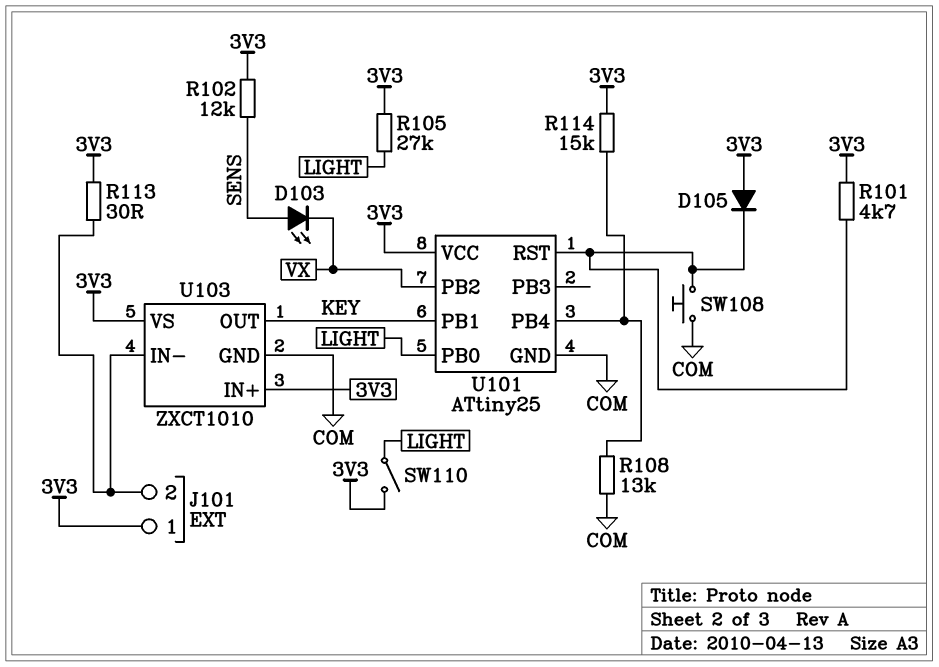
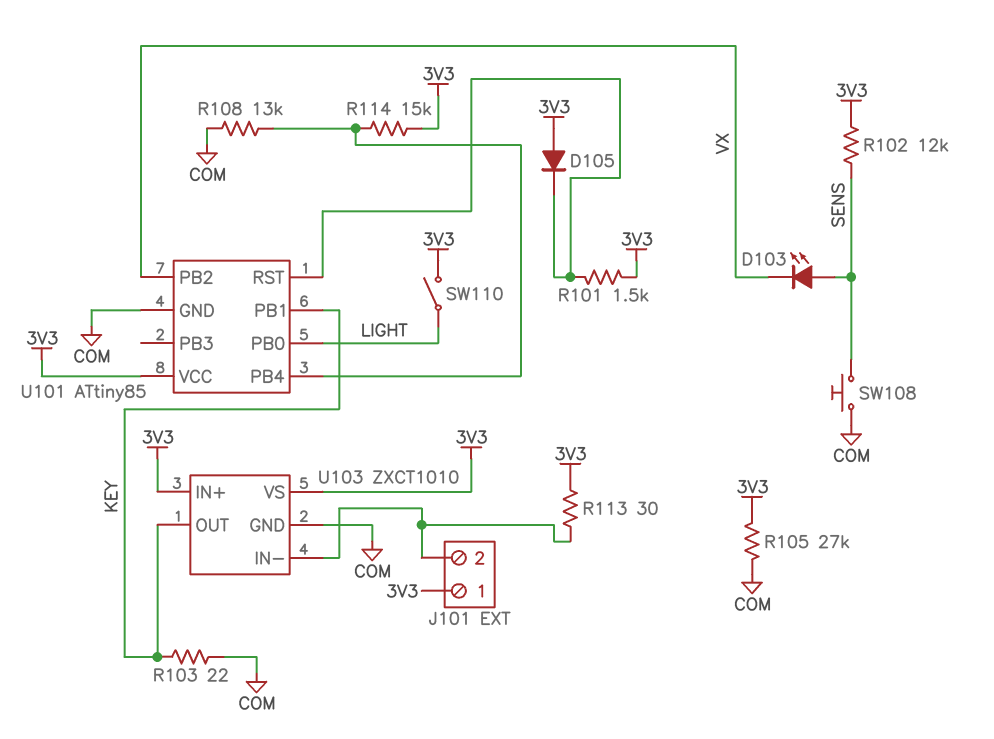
R101: 4.7k (3V3, U101/RST) -> 1.5k (3V3, U101/RST)
R103: none -> 22 (COM, KEY)
R105: 27k (3V3, LIGHT) -> 27k (3V3, COM)
SW108: button (COM, U101/RST) -> button (COM, SENS)
U101: ATtiny25 -> ATtiny85

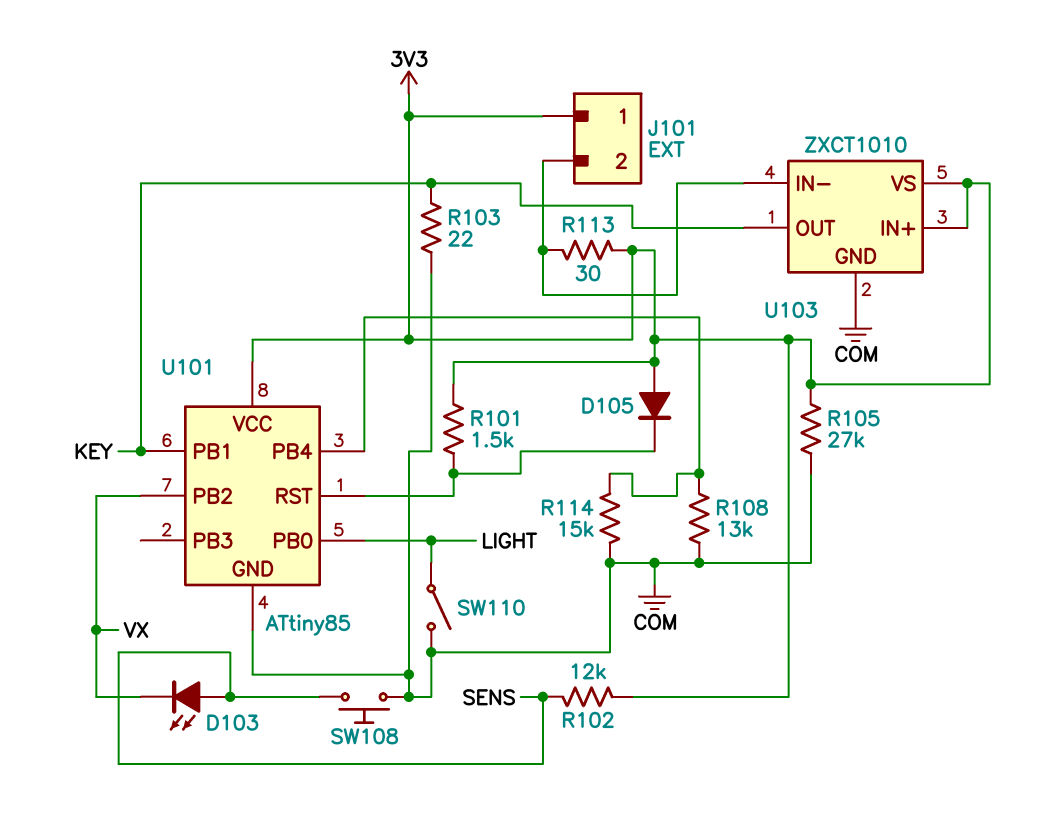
R114: 15k (3V3, U101/PB4) -> 15k (COM, U101/PB4)
SW110: switch (3V3, LIGHT) -> switch (COM, LIGHT)

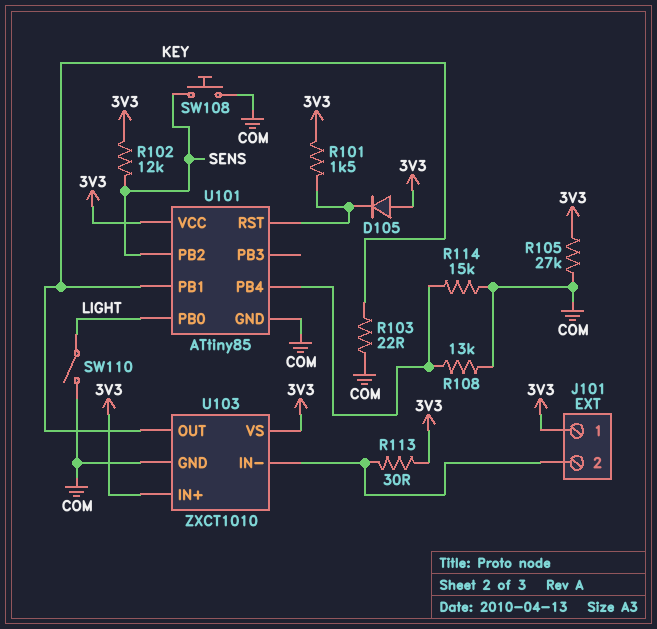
D103: LED (A SENS, K VX) -> none
U101 pin PB2: VX -> SENS

